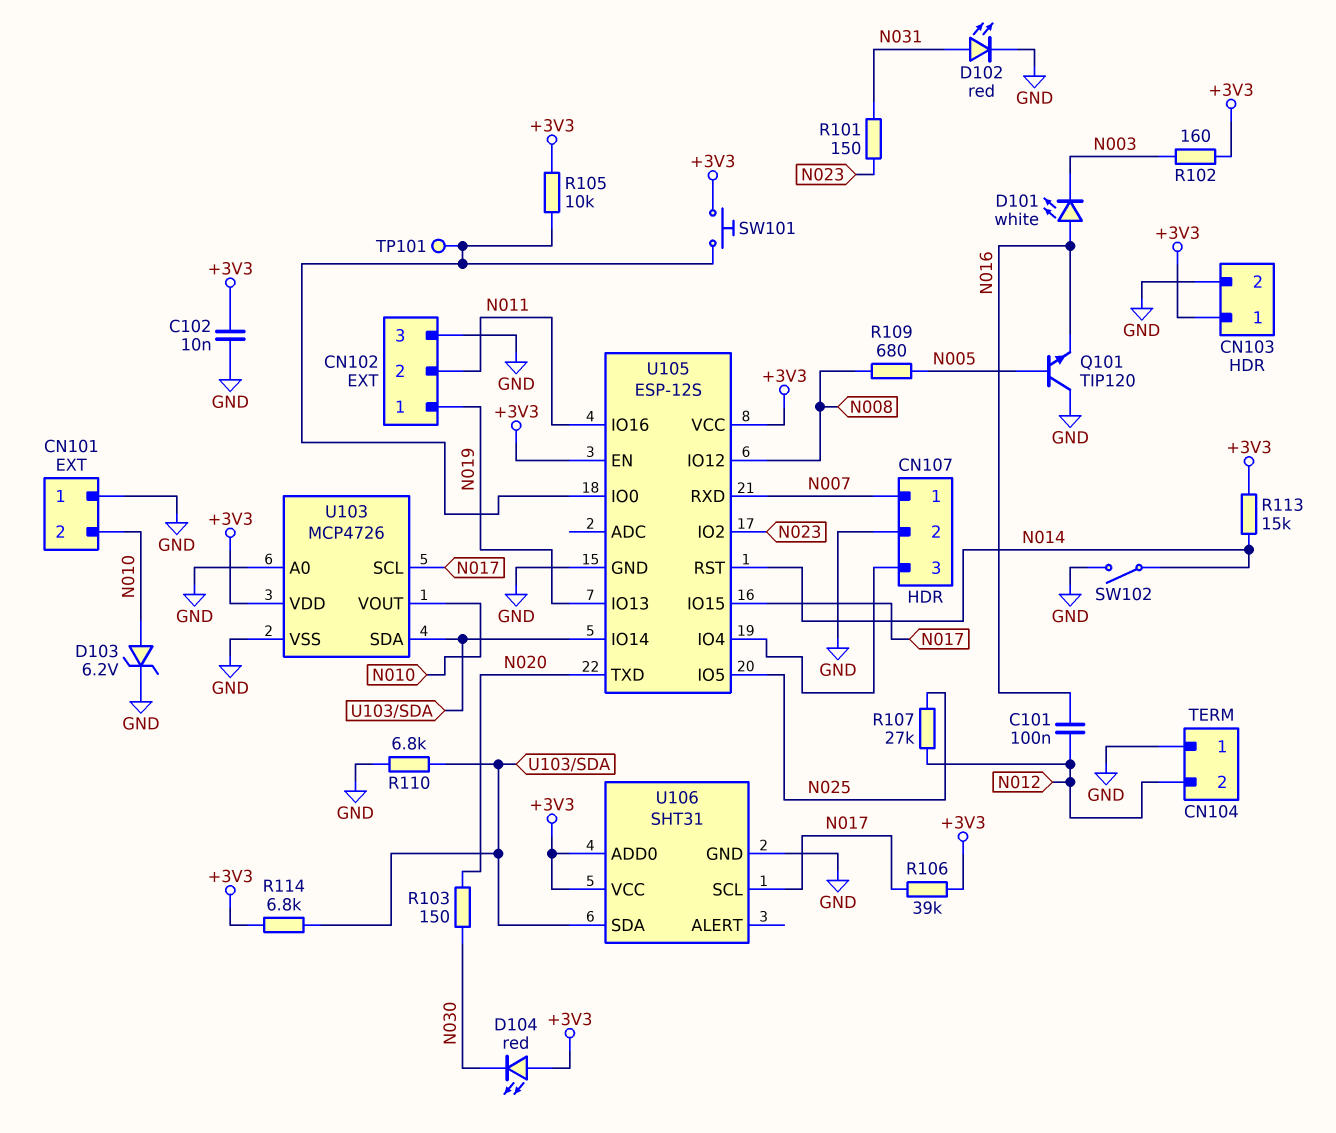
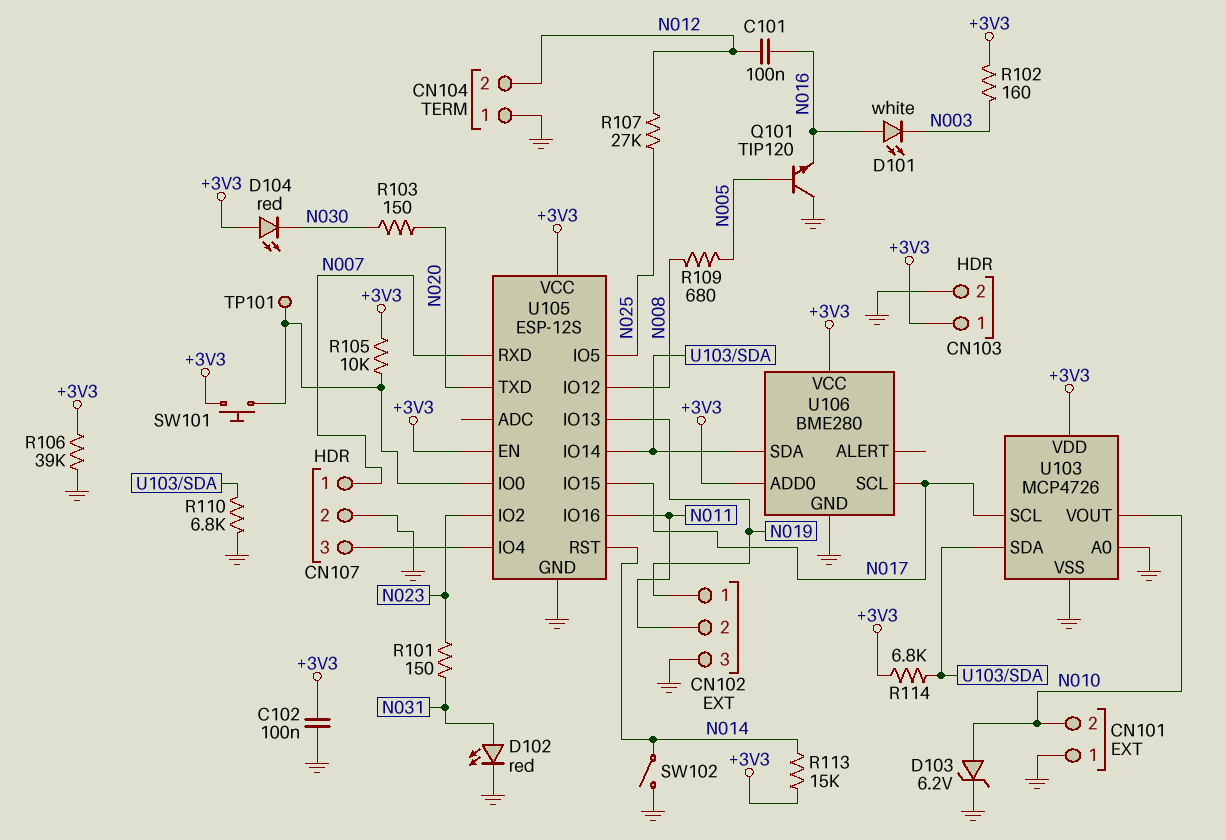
C102: 10nF (+3V3, GND) -> 100nF (+3V3, GND)
R106: 39k (+3V3, N017) -> 39k (+3V3, GND)
U106: SHT31 -> BME280

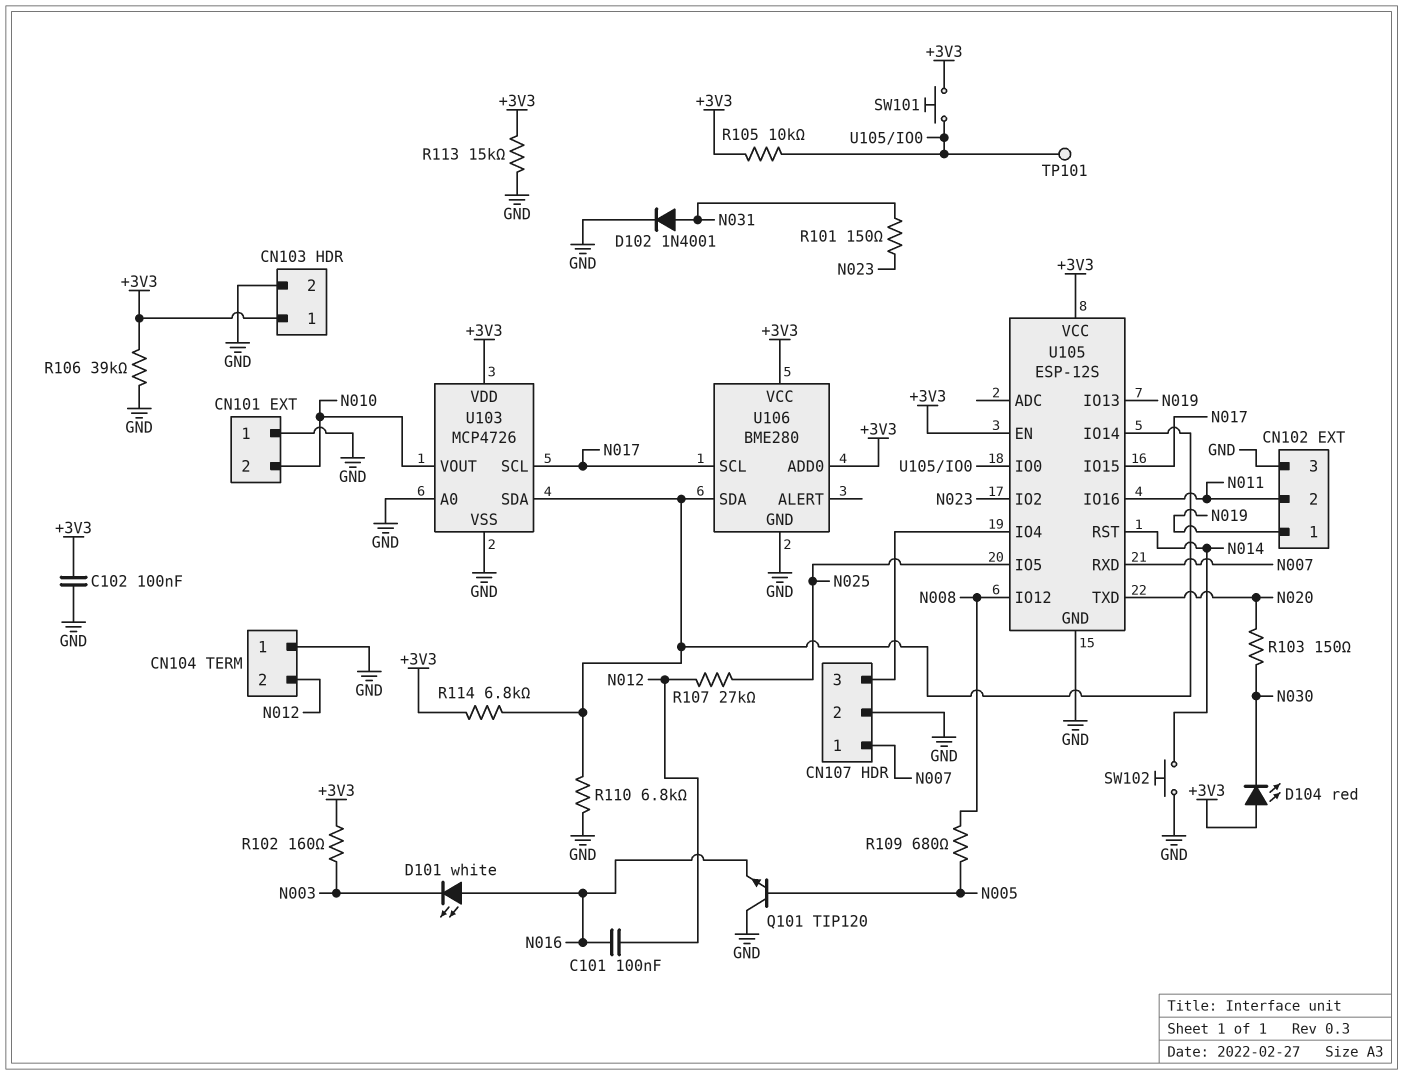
D102: LED red (A N031, K GND) -> diode 1N4001 (A N031, K GND)
D103: zener 6.2V (A N010, K GND) -> none
R113: 15k (+3V3, N014) -> 15k (+3V3, GND)
SW102: switch (GND, N014) -> button (GND, N014)

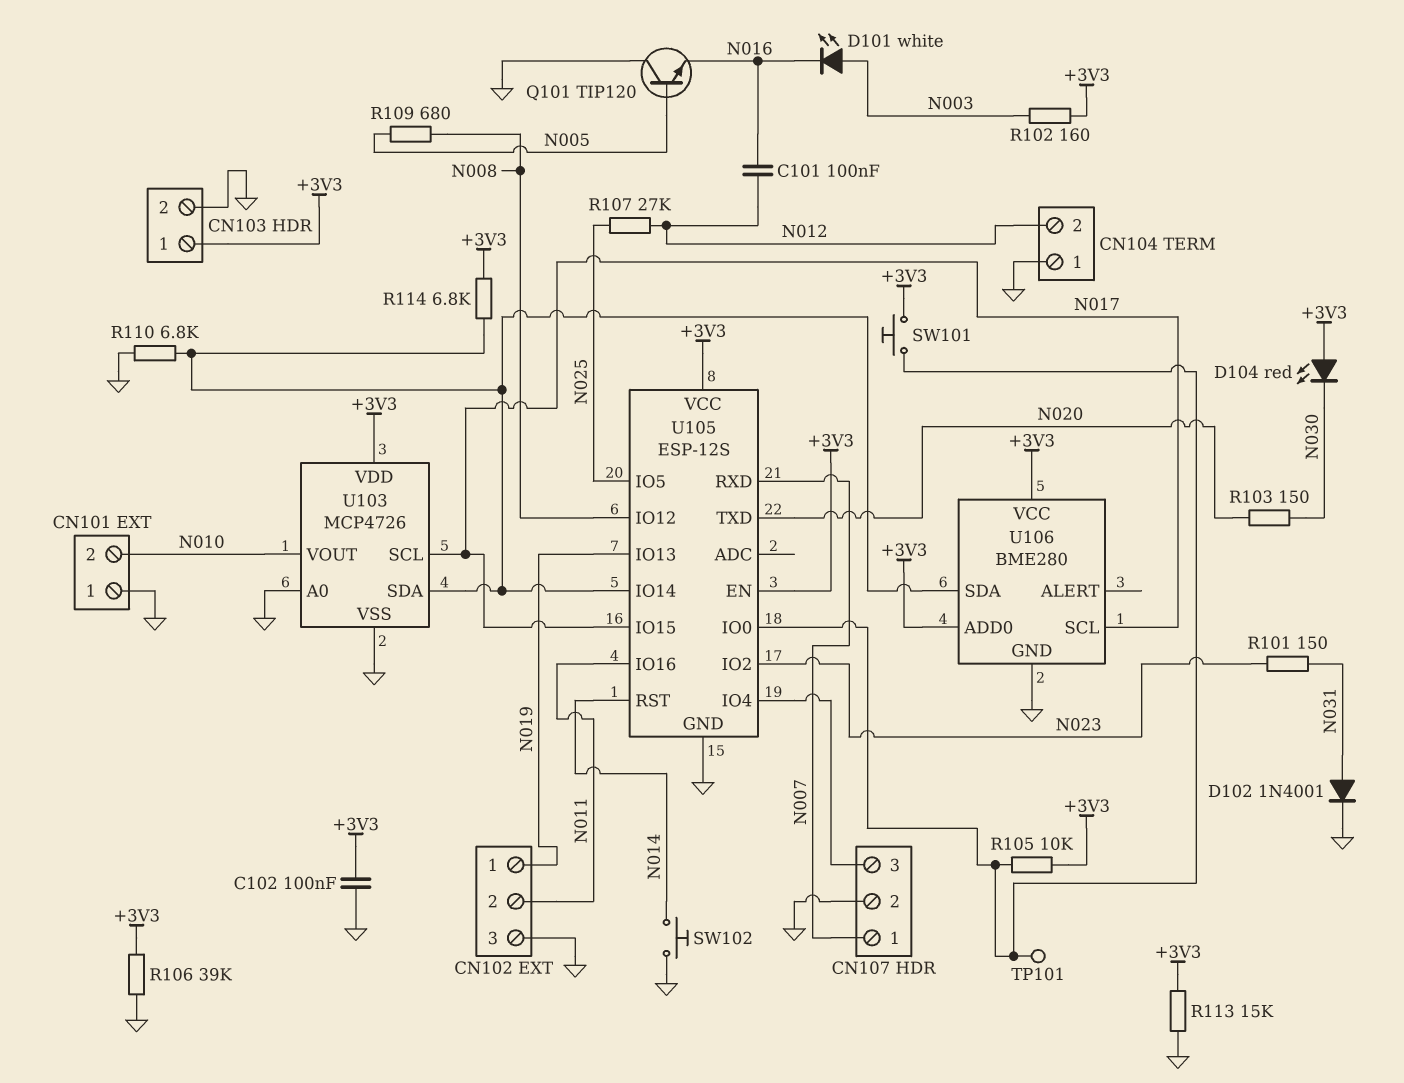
D101: LED white (A N016, K N003) -> LED white (A N003, K N016)

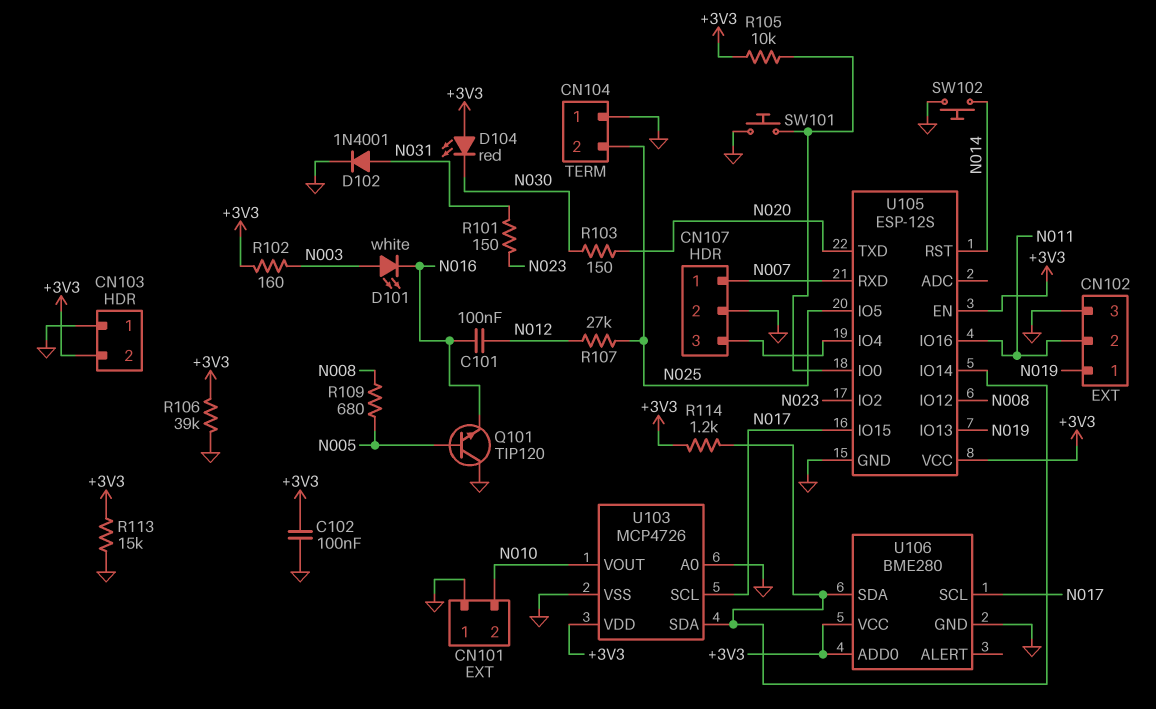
CN103 pin 1: +3V3 -> GND
CN103 pin 2: GND -> +3V3
CN104 pin 2: N012 -> N025
R110: 6.8k (GND, U103/SDA) -> none
R114: 6.8k (+3V3, U103/SDA) -> 1.2k (+3V3, U103/SDA)
SW101: button (+3V3, U105/IO0) -> button (GND, U105/IO0)
TP101: test point (U105/IO0) -> none

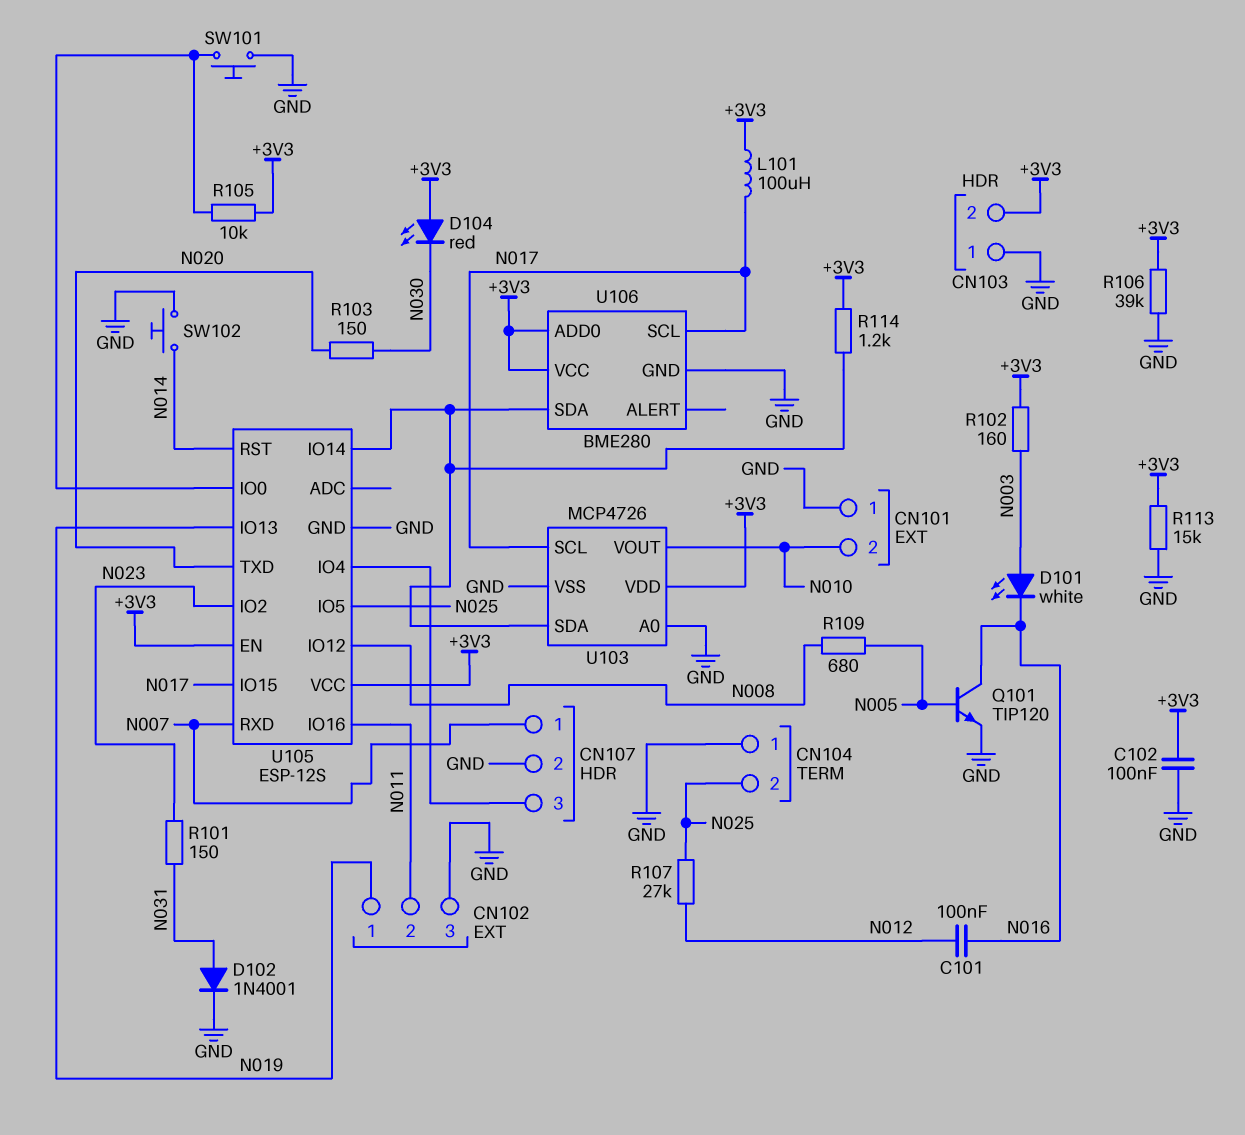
L101: none -> 100uH (+3V3, N017)
Q101: NPN TIP120 (B N005, C GND, E N016) -> NPN TIP120 (B N005, C N016, E GND)

